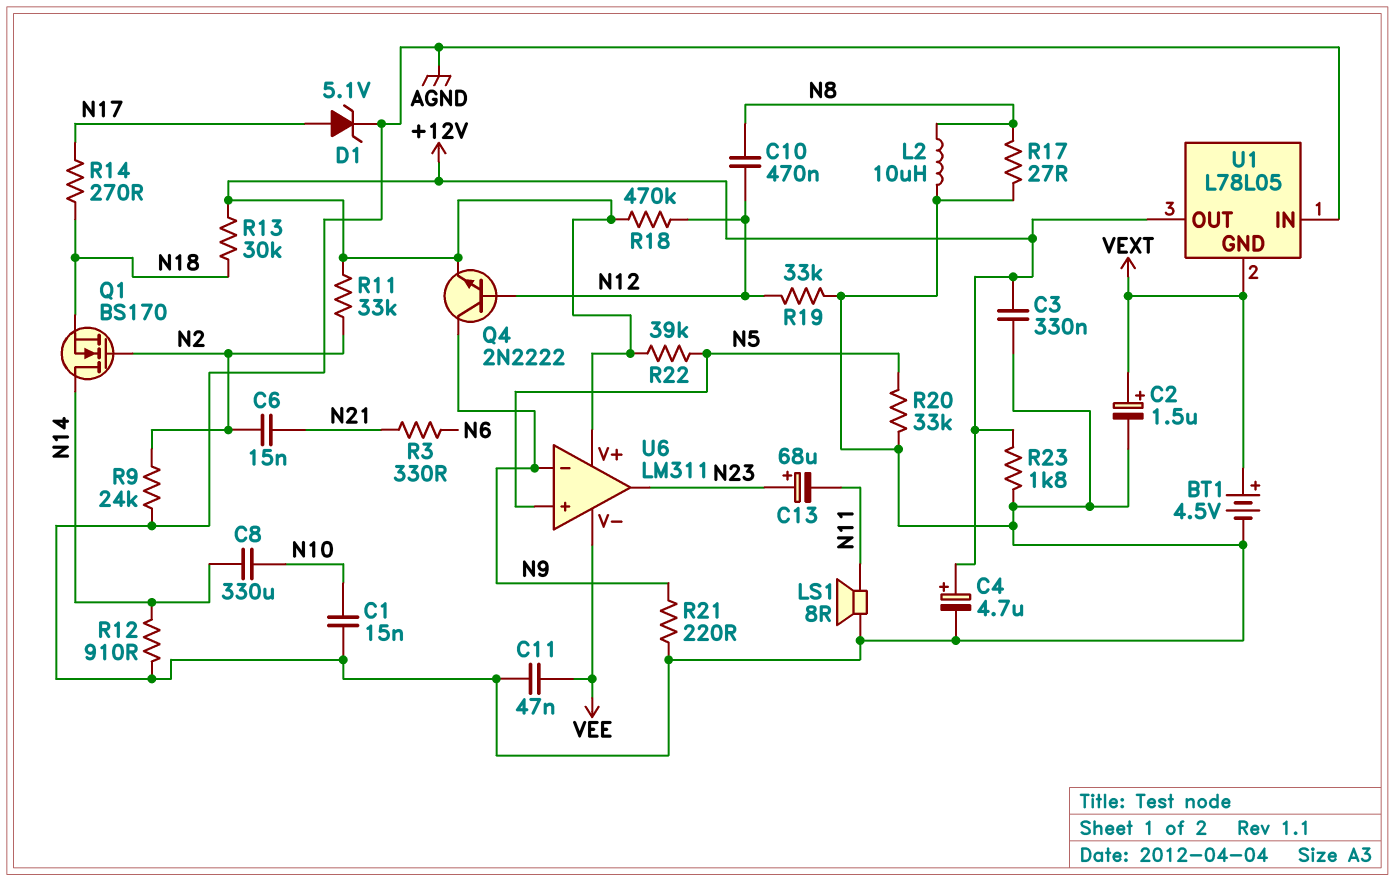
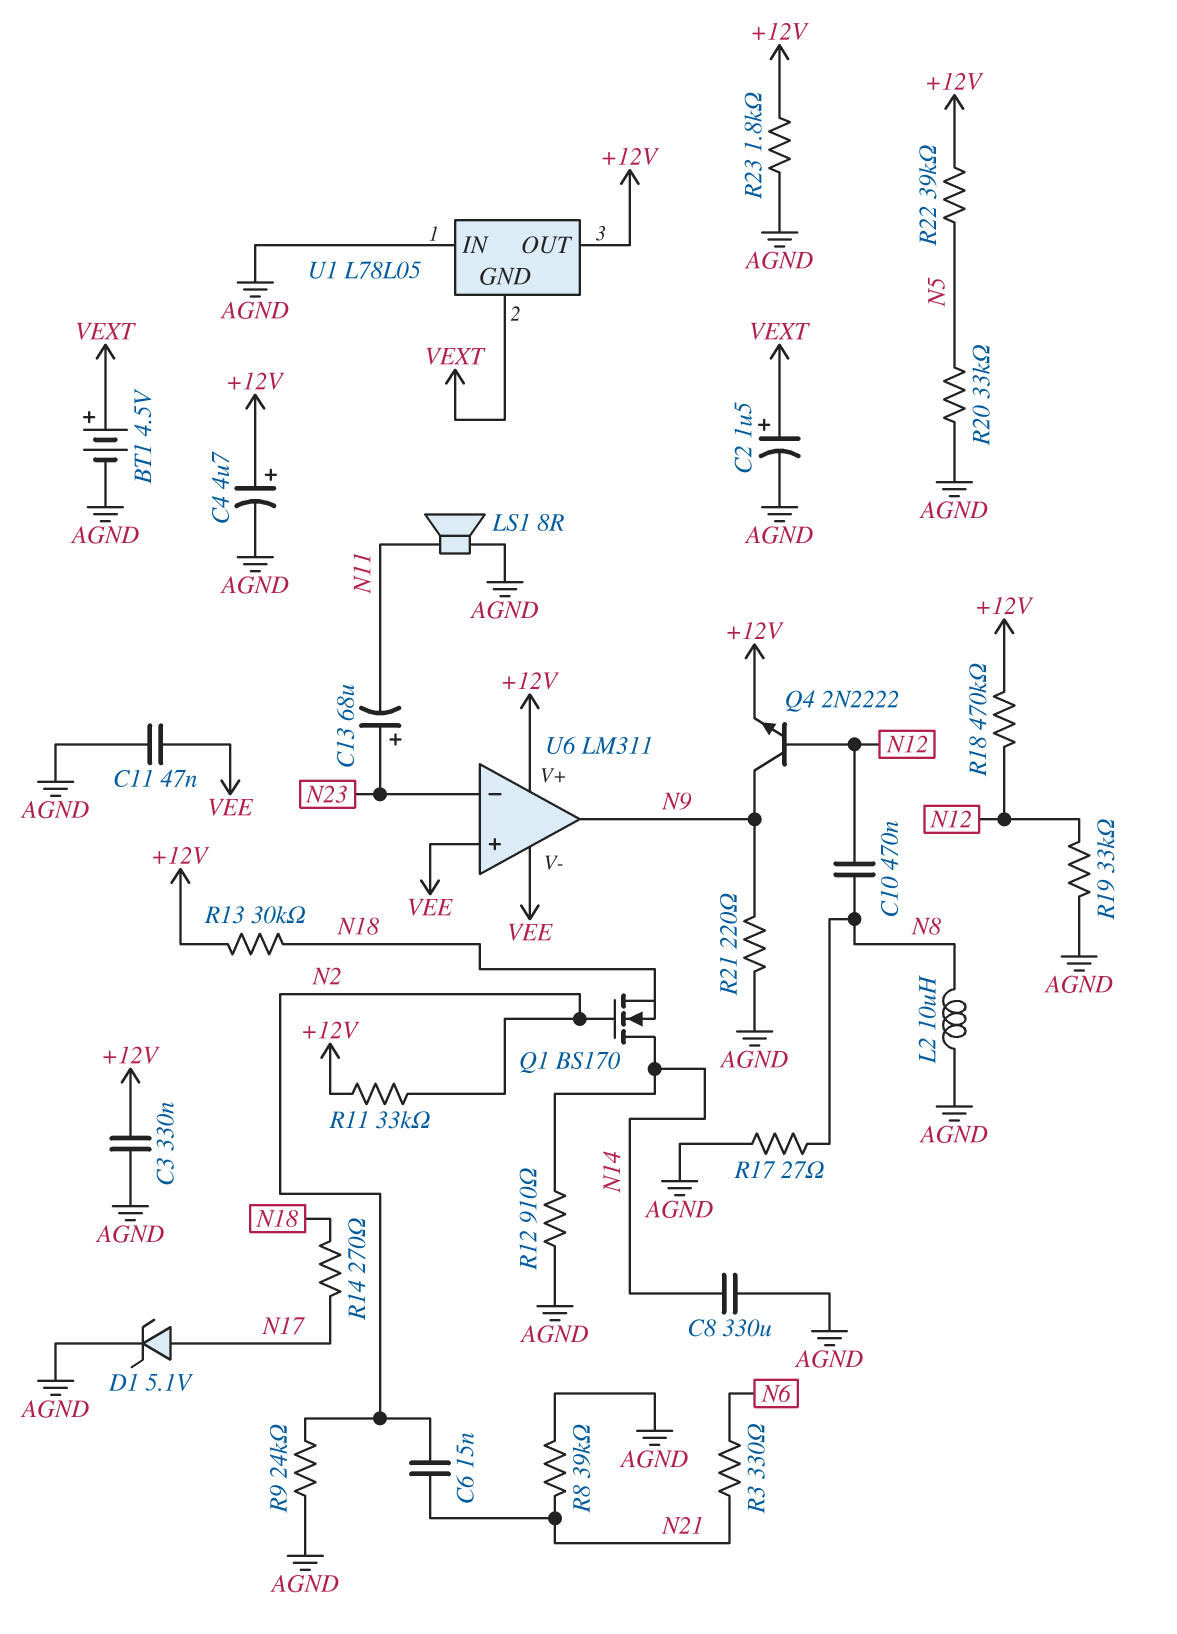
C1: 15nF (AGND, N10) -> none
C8: 330uF (N10, N14) -> 330uF (AGND, N14)
R8: none -> 39k (AGND, N21)
U6 pin in+: N5 -> VEE
U6 pin in-: N9 -> N23
U6 pin out: N23 -> N9

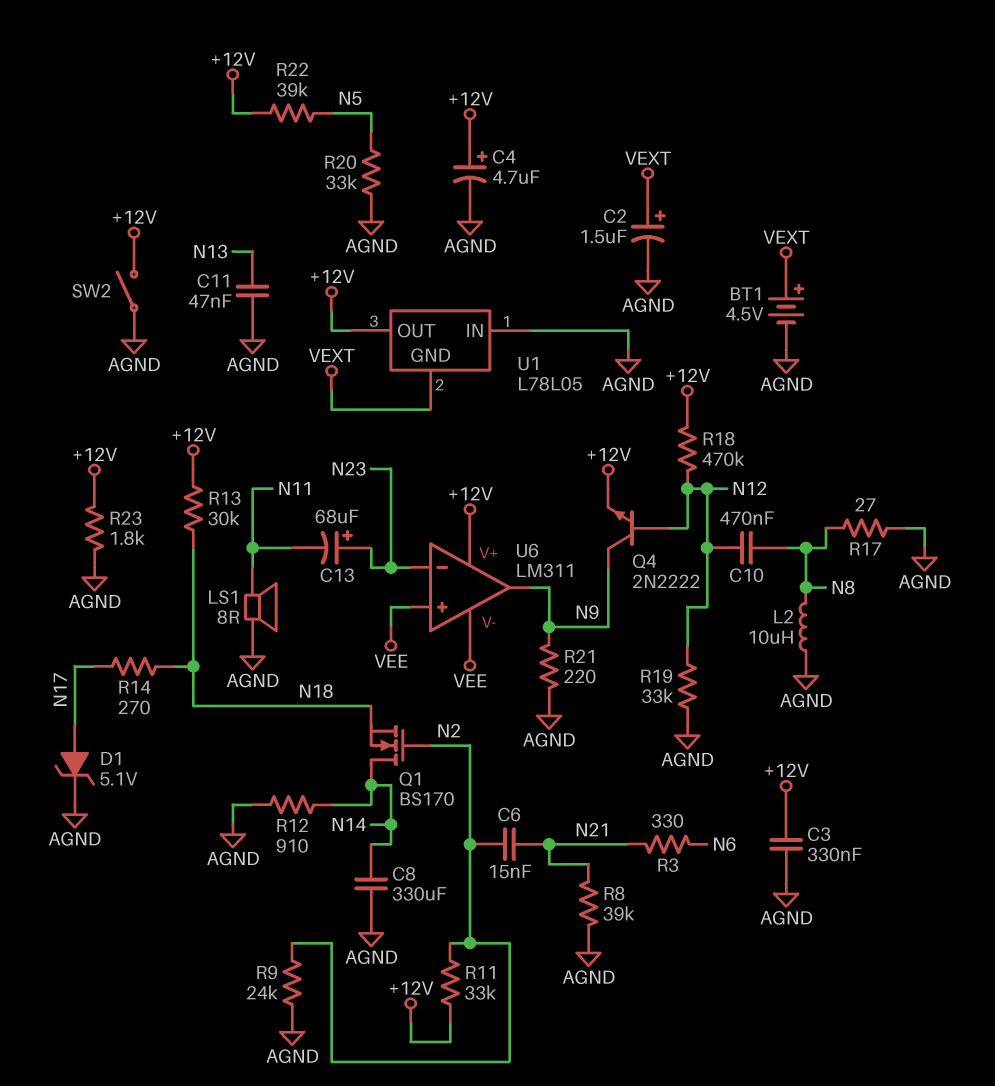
C11: 47nF (AGND, VEE) -> 47nF (AGND, N13)
SW2: none -> switch (+12V, AGND)

